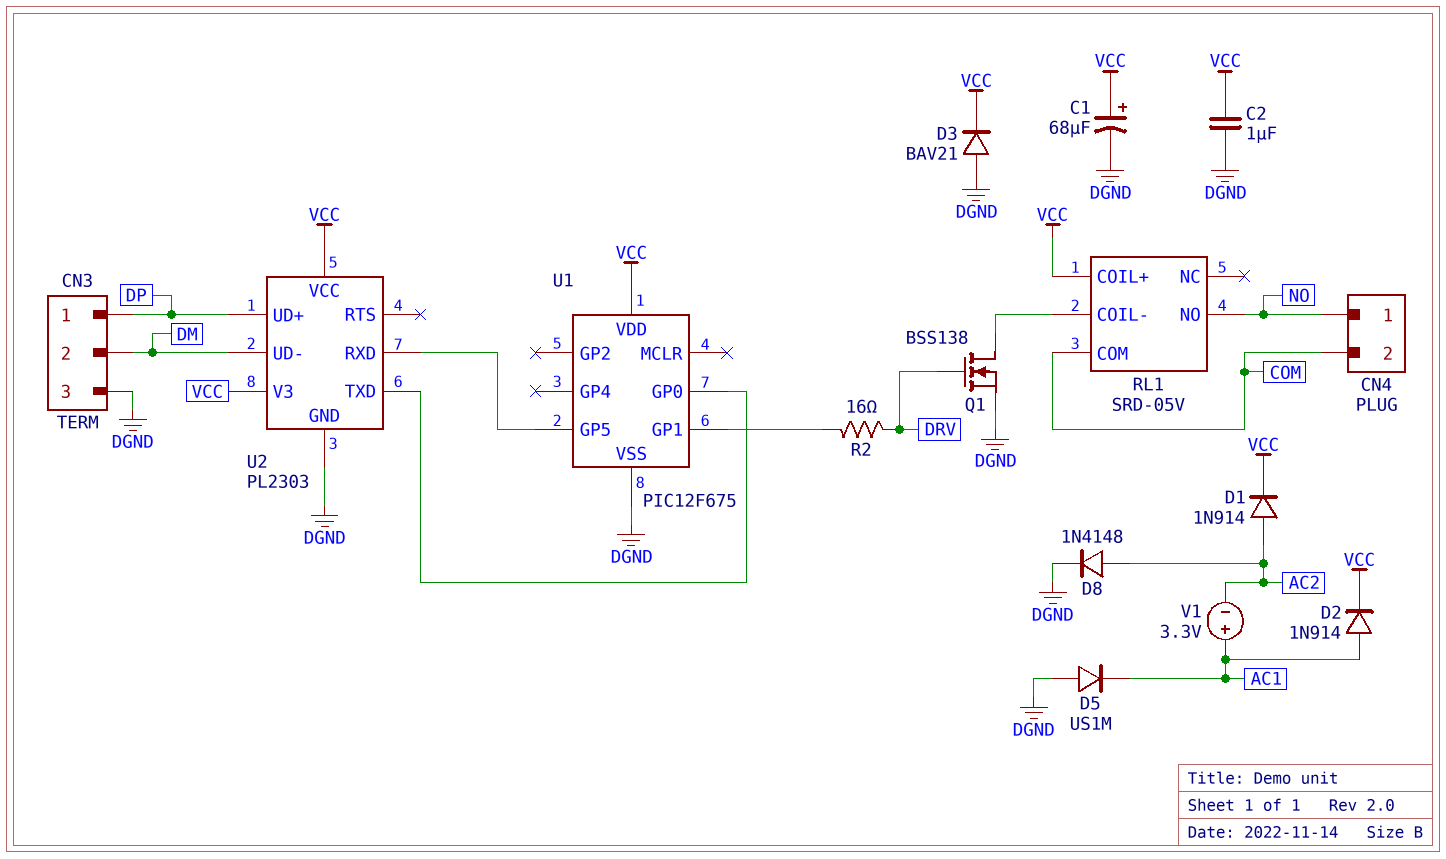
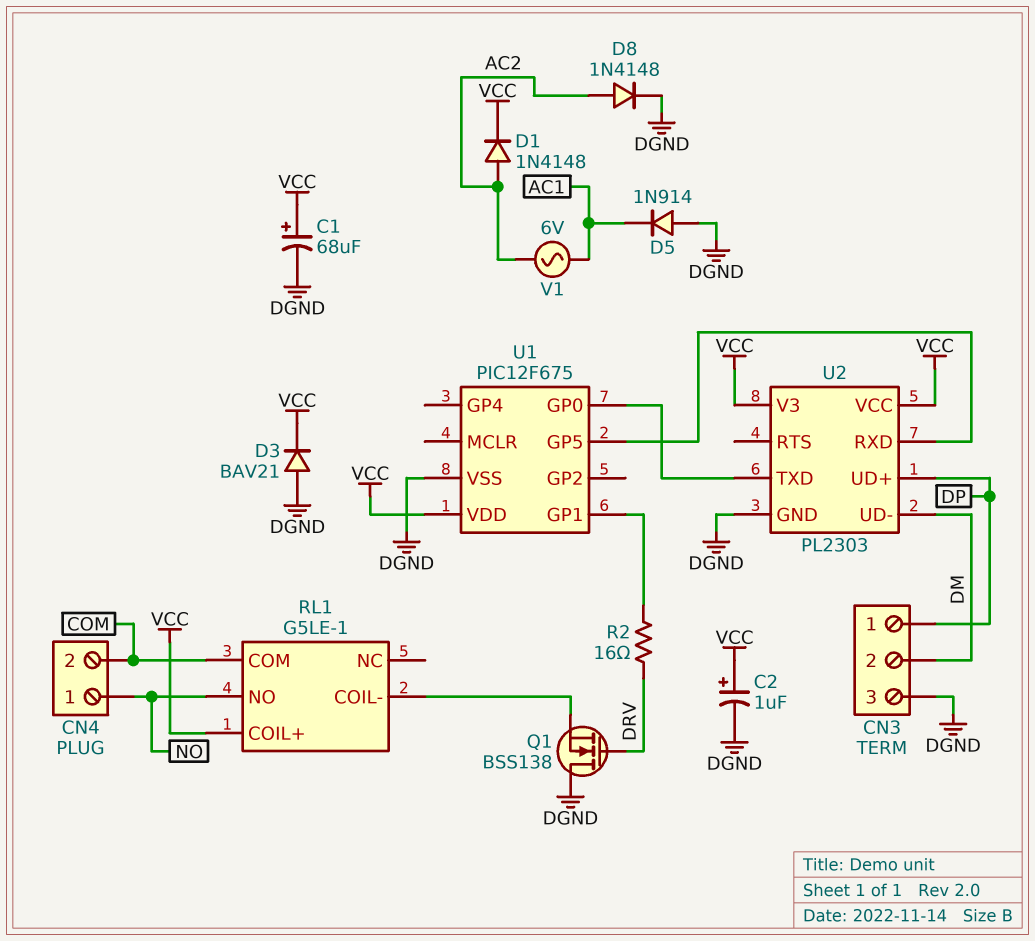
C2: 1uF (DGND, VCC) -> 1uF (plus VCC, minus DGND)
D1: diode 1N914 (A AC2, K VCC) -> diode 1N4148 (A AC2, K VCC)
D2: diode 1N914 (A AC1, K VCC) -> none
D5: diode US1M (A DGND, K AC1) -> diode 1N914 (A DGND, K AC1)
Q1: NMOS BSS138 (G DRV, D RL1/COIL-, S DGND) -> NMOS BSS138 (G DRV, D DGND, S RL1/COIL-)
RL1: SRD-05V -> G5LE-1
V1: 3.3V (plus AC1, minus AC2) -> AC 6V (AC1, AC2)

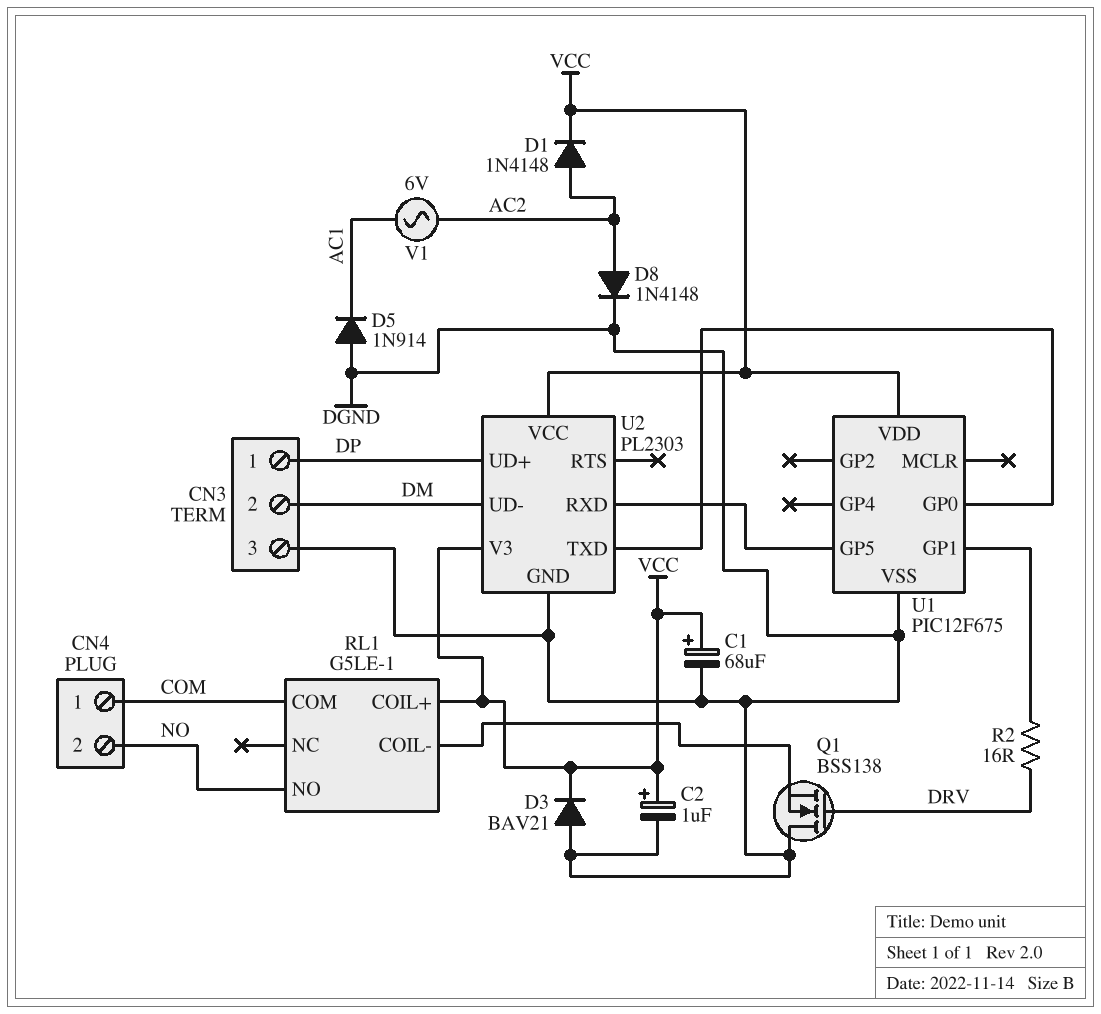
CN4 pin 1: NO -> COM
CN4 pin 2: COM -> NO

